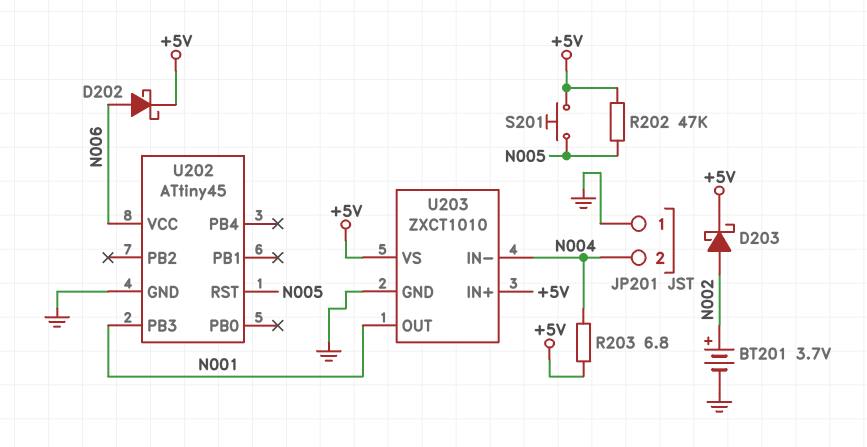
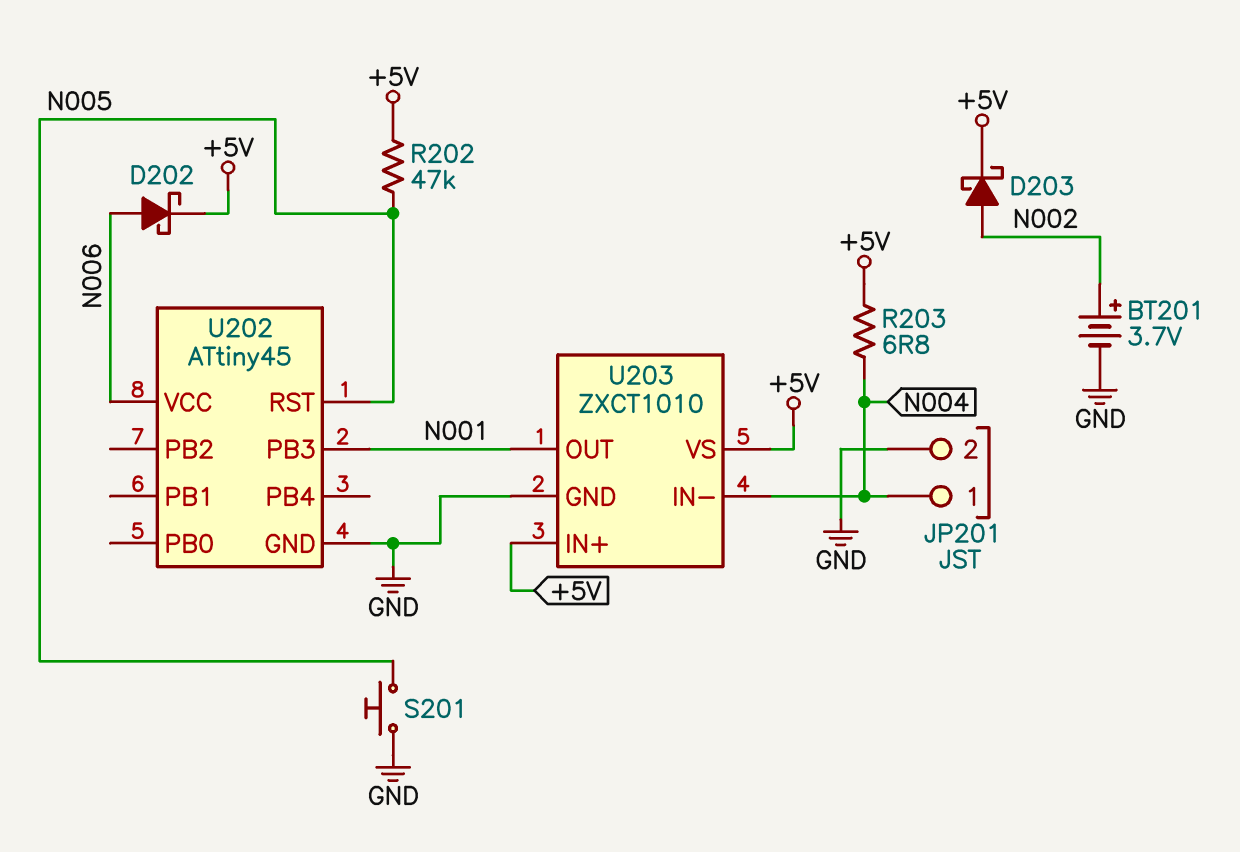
JP201 pin 1: GND -> N004
JP201 pin 2: N004 -> GND
S201: button (+5V, N005) -> button (GND, N005)

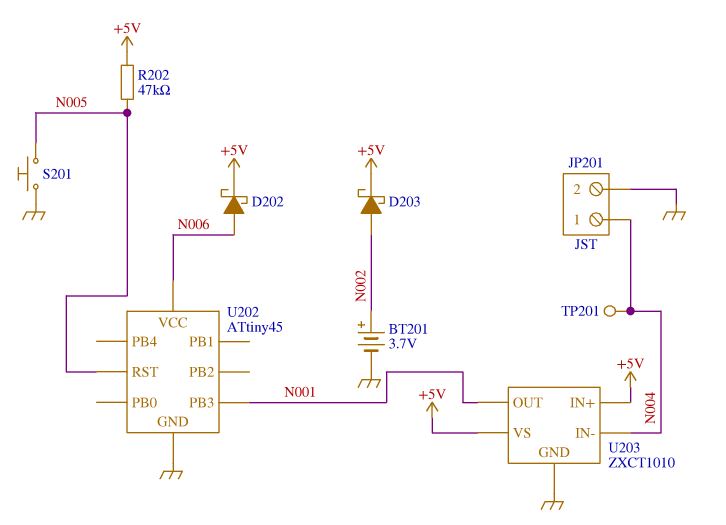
R203: 6.8 (+5V, N004) -> none
TP201: none -> test point (N004)

